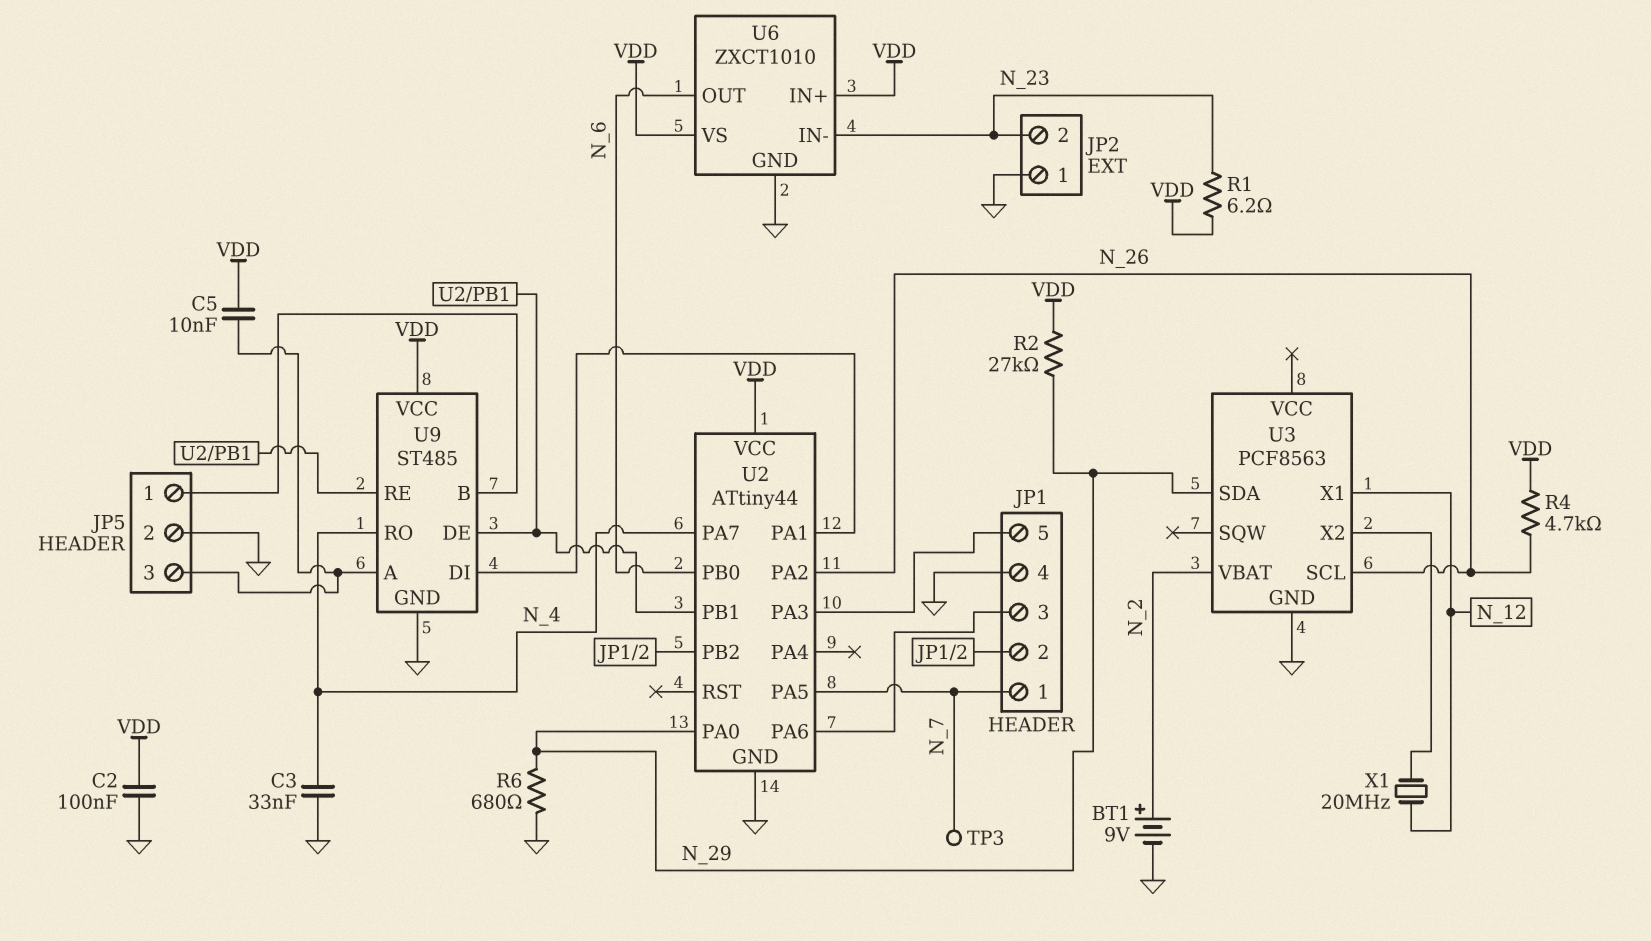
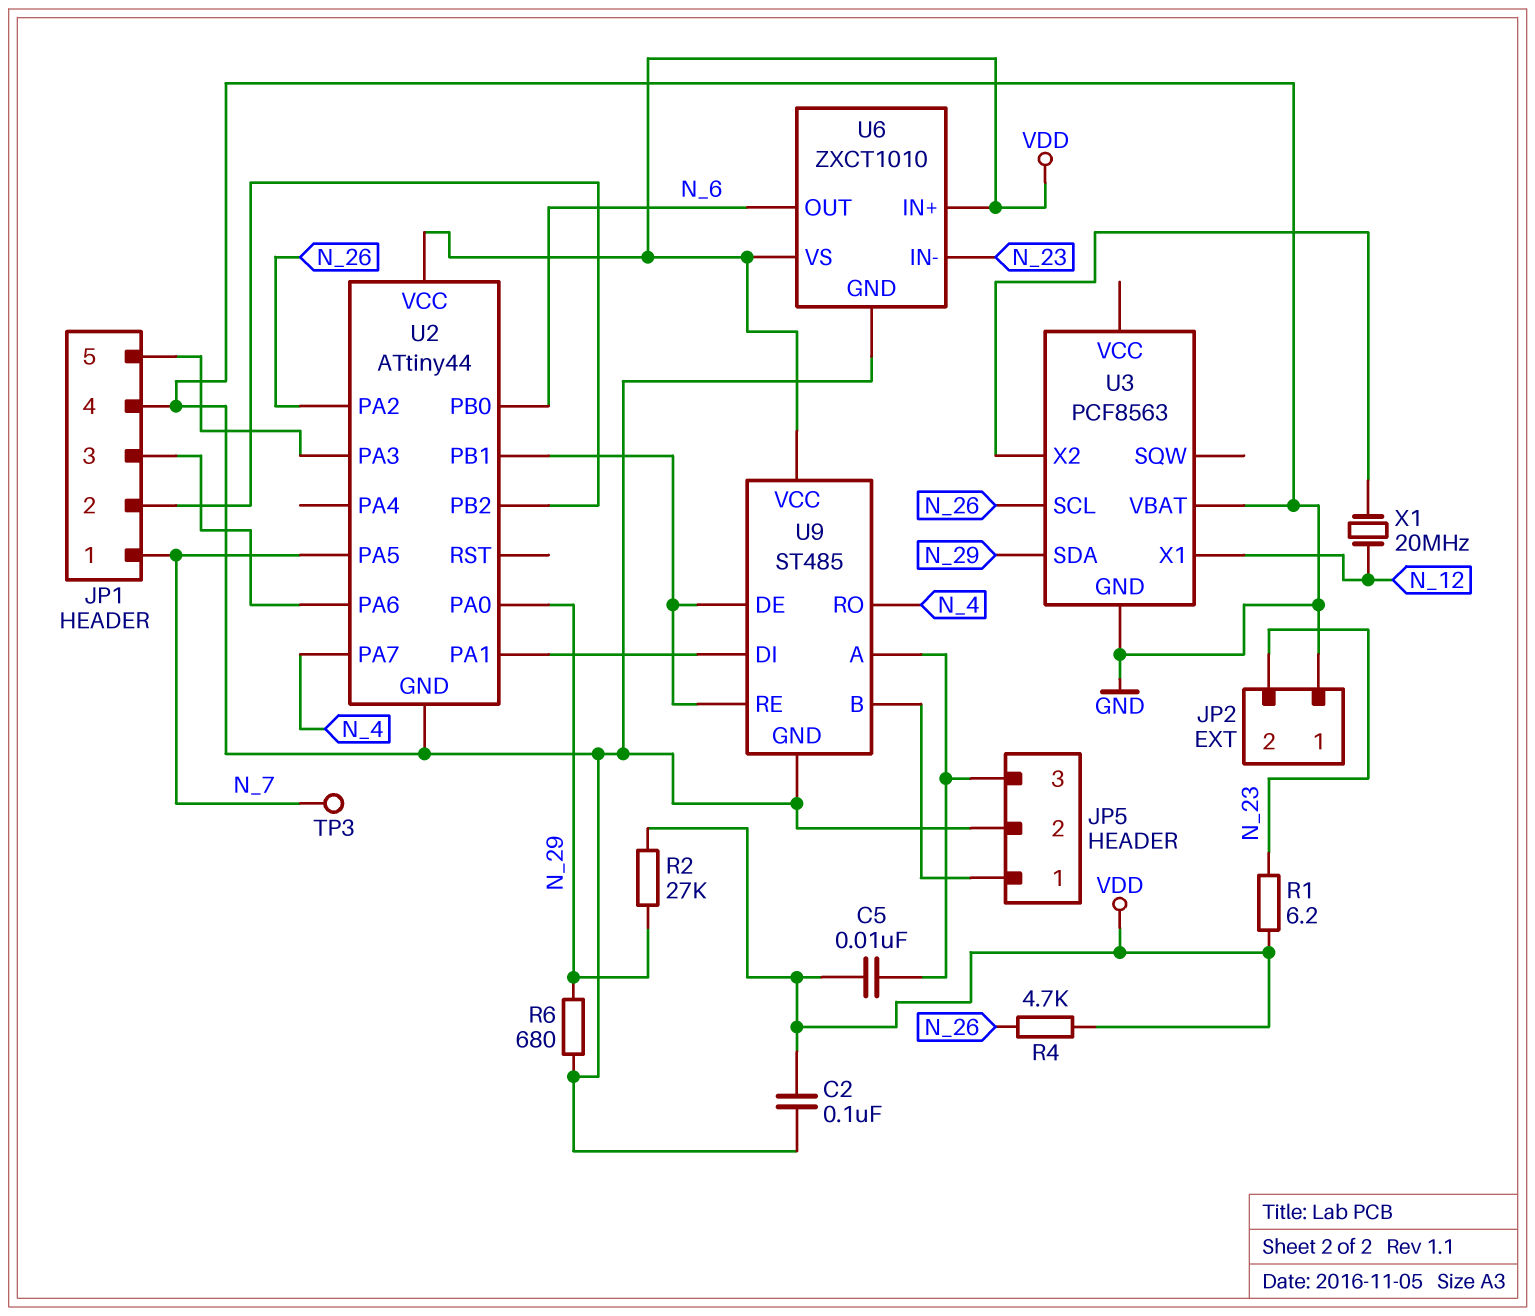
BT1: 9V (plus N_2, minus GND) -> none
C3: 33nF (GND, N_4) -> none
U3 pin VBAT: N_2 -> GND

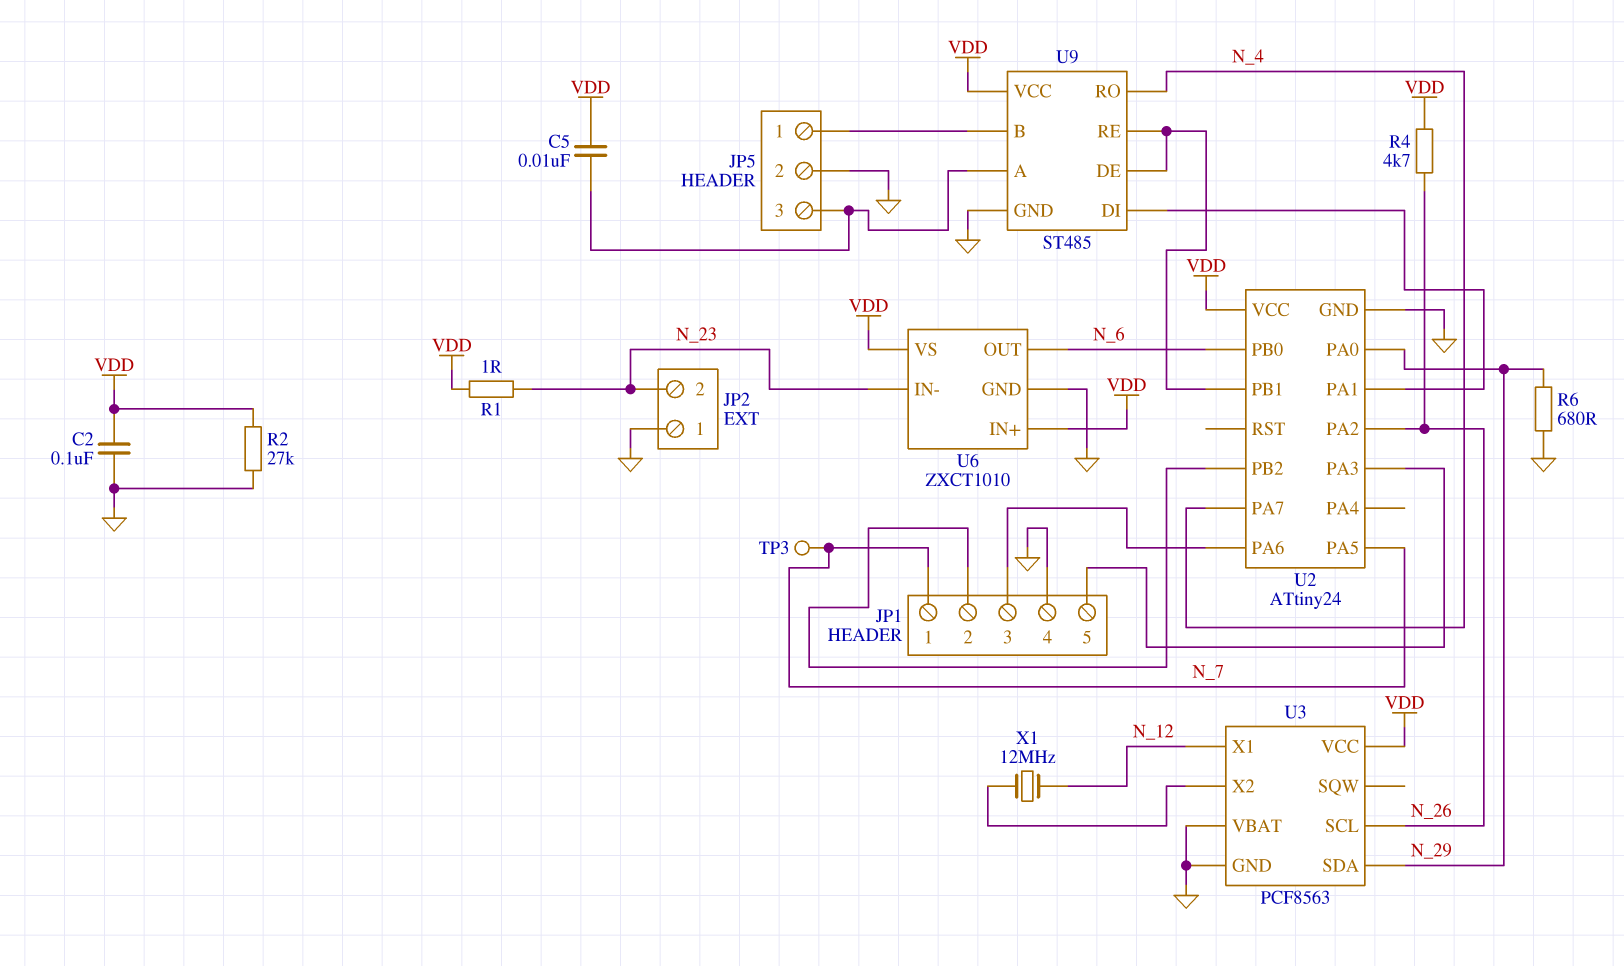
R1: 6.2 (N_23, VDD) -> 1 (N_23, VDD)
R2: 27k (N_29, VDD) -> 27k (GND, VDD)
U2: ATtiny44 -> ATtiny24
U3 pin VCC: none -> VDD
X1: 20MHz (N_12, U3/X2) -> 12MHz (N_12, U3/X2)

